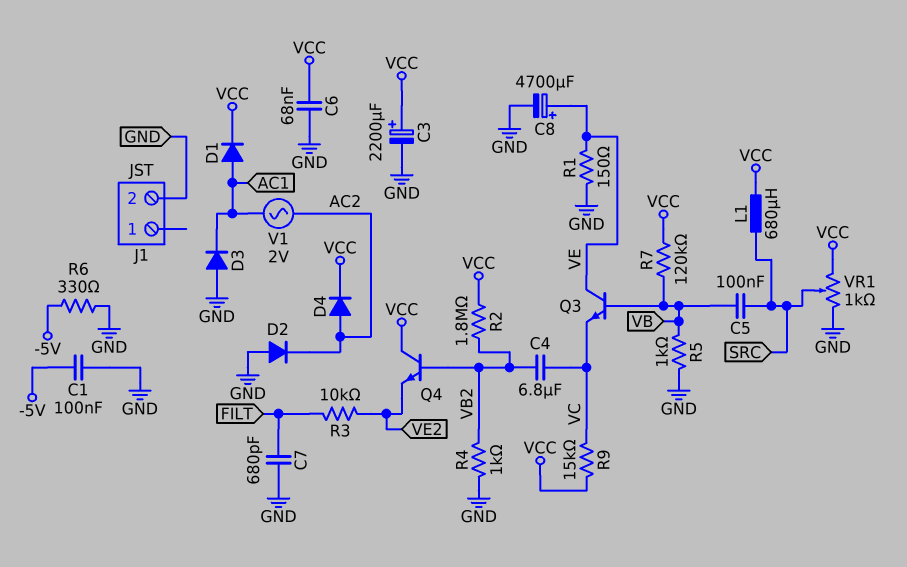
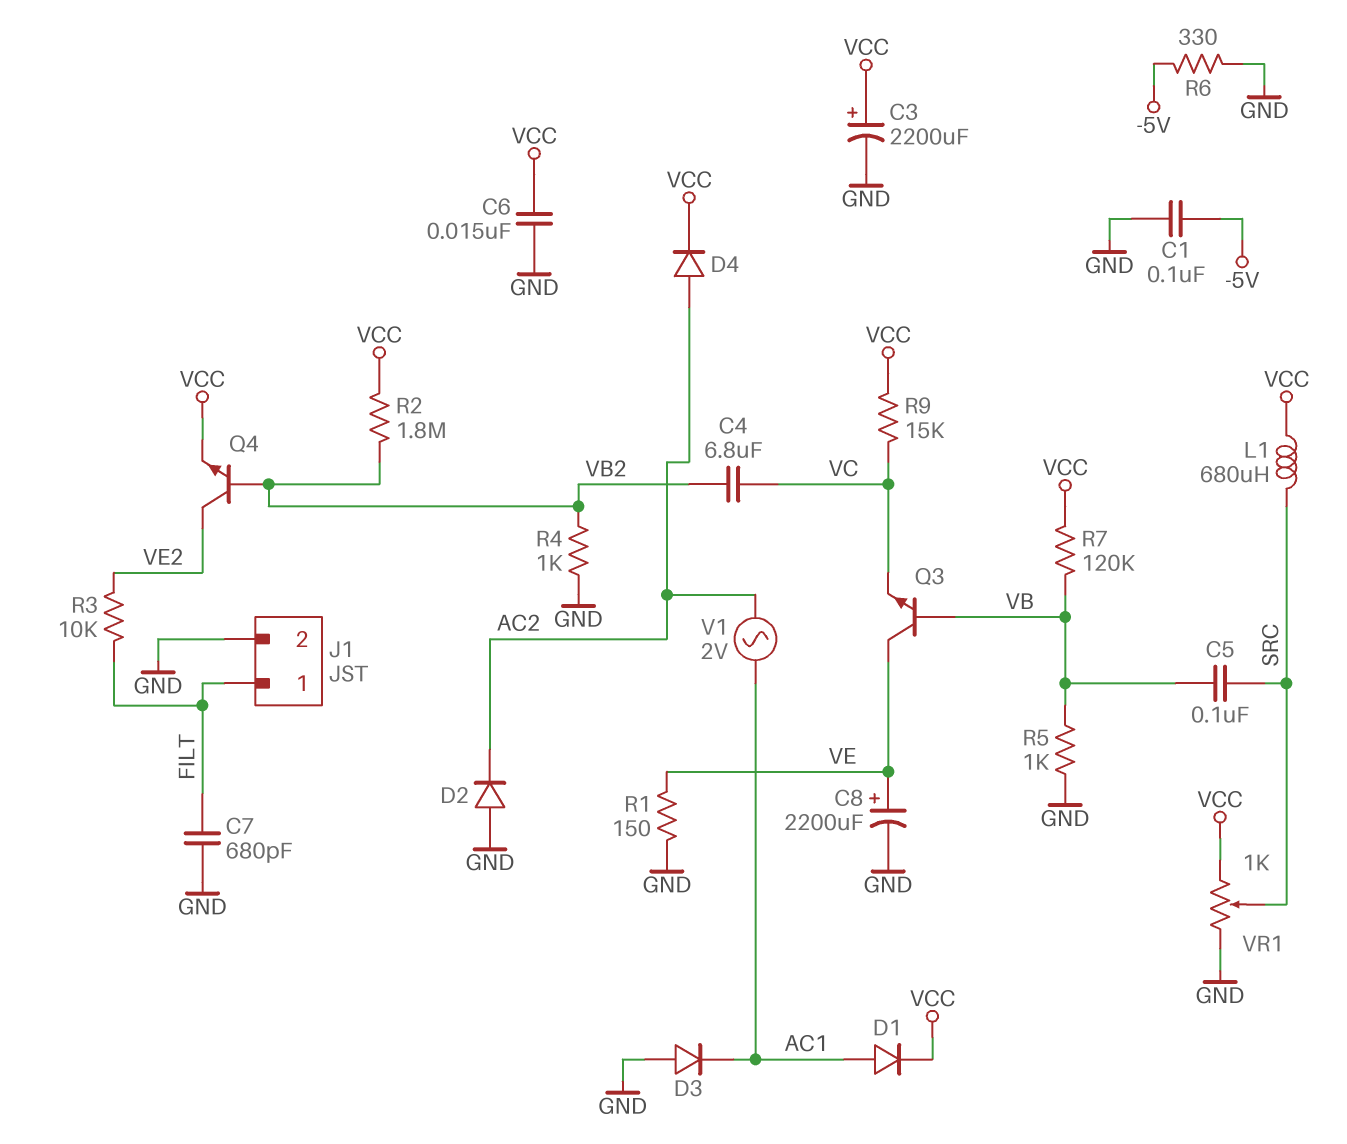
C6: 68nF (GND, VCC) -> 15nF (GND, VCC)
C8: 4700uF (plus VE, minus GND) -> 2200uF (plus VE, minus GND)
J1 pin 1: none -> FILT
Q4: NPN (B VB2, C VCC, E VE2) -> NPN (B VB2, C VE2, E VCC)

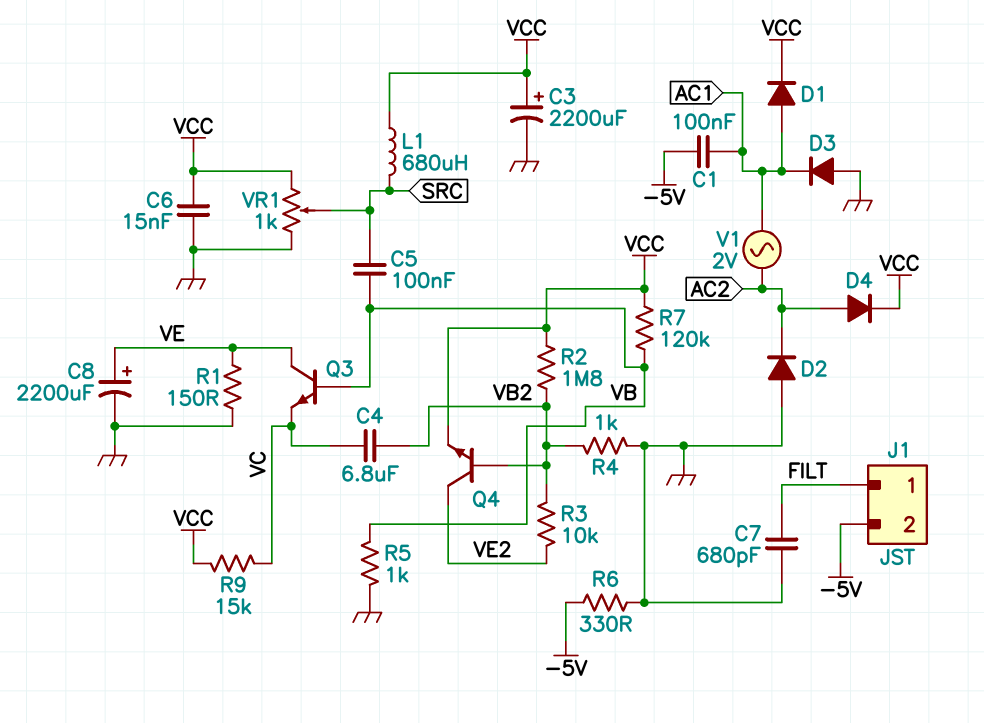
C1: 100nF (-5V, GND) -> 100nF (-5V, AC1)
J1 pin 2: GND -> -5V
R3: 10k (FILT, VE2) -> 10k (VB2, VE2)

